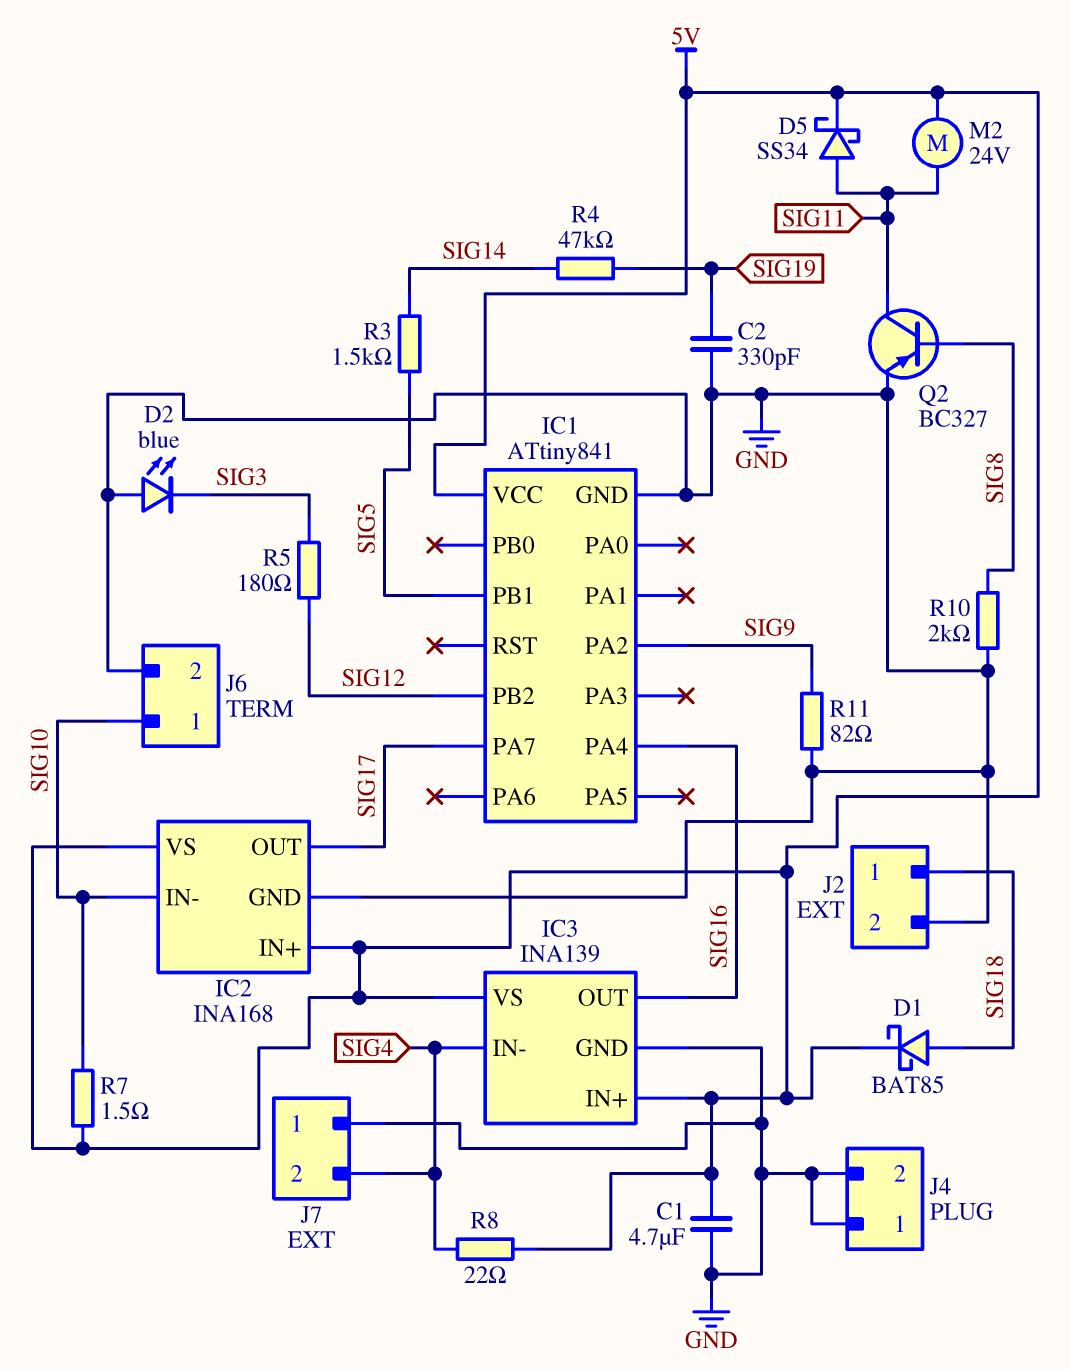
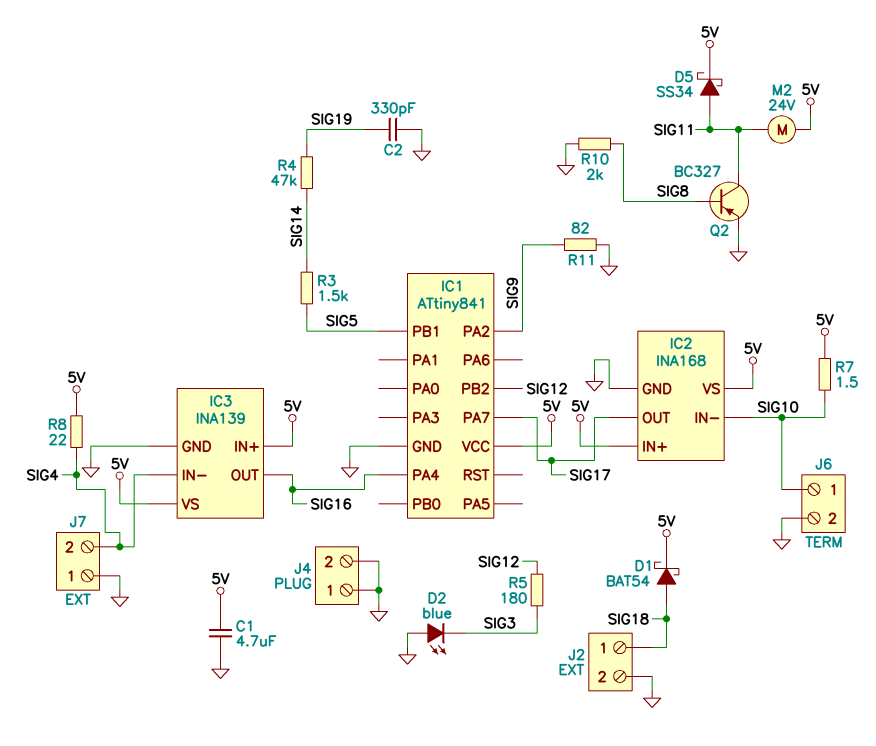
D1: schottky BAT85 (A SIG18, K 5V) -> schottky BAT54 (A SIG18, K 5V)

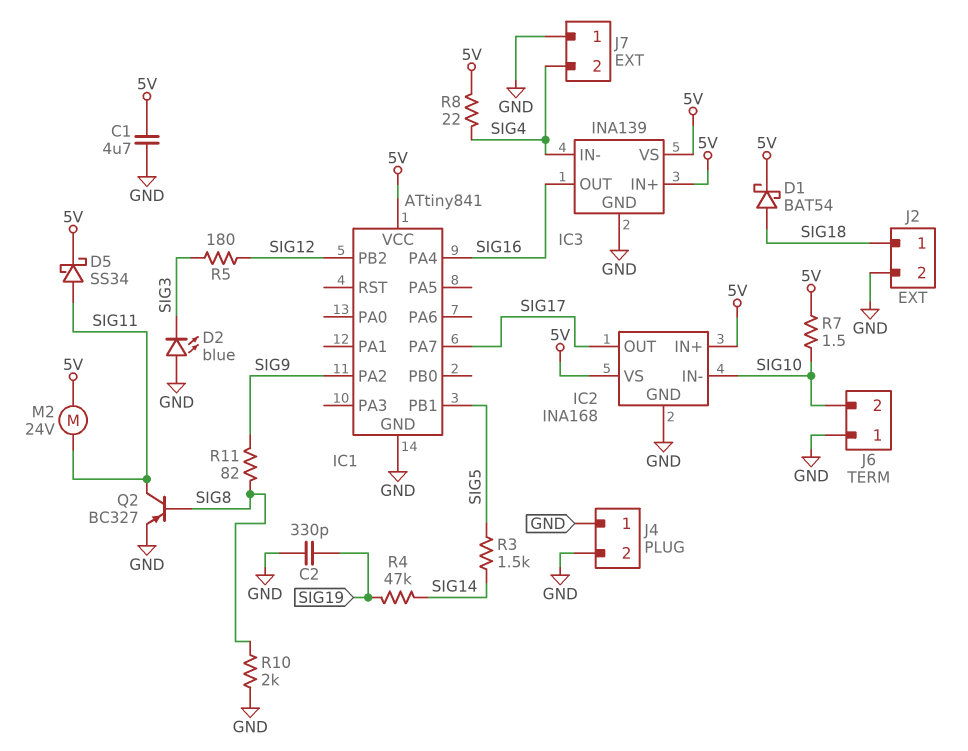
J6 pin 1: SIG10 -> GND
J6 pin 2: GND -> SIG10
R11: 82 (GND, SIG9) -> 82 (SIG8, SIG9)

